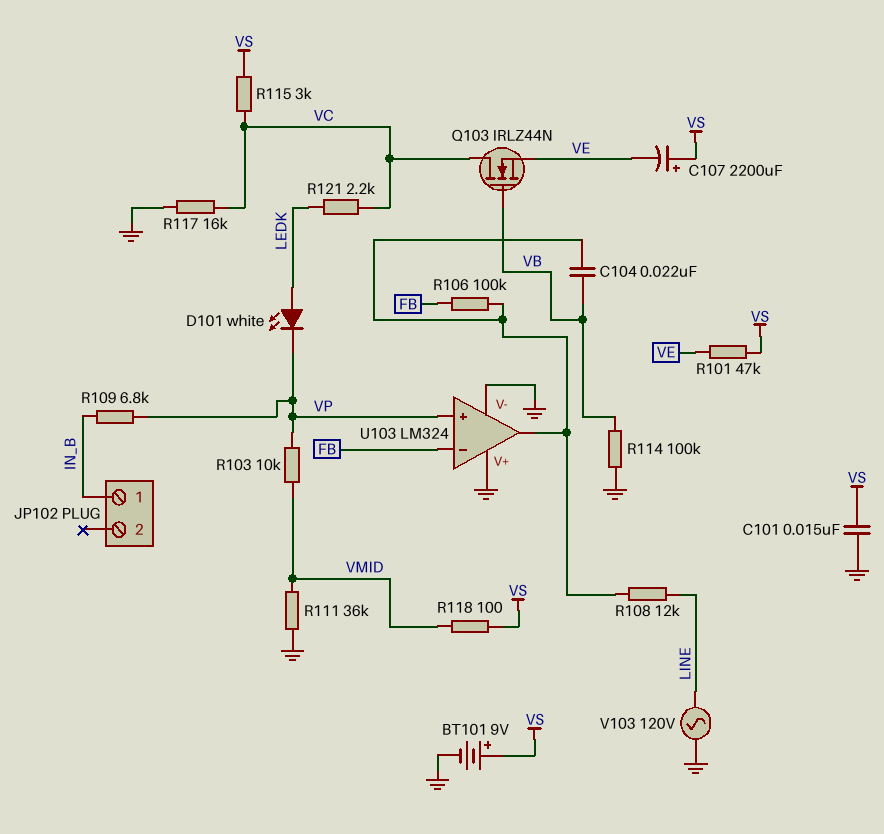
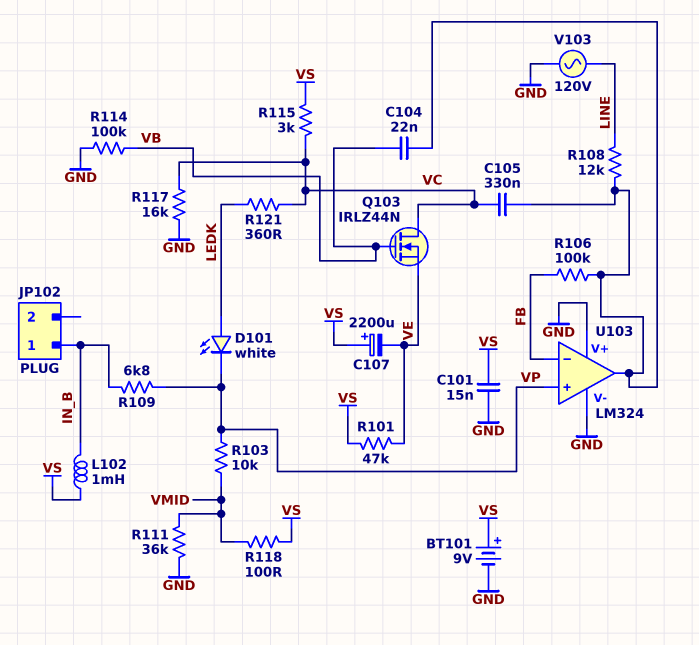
C105: none -> 330nF (U103/out, VC)
L102: none -> 1mH (IN_B, VS)
R121: 2.2k (LEDK, VC) -> 360 (LEDK, VC)

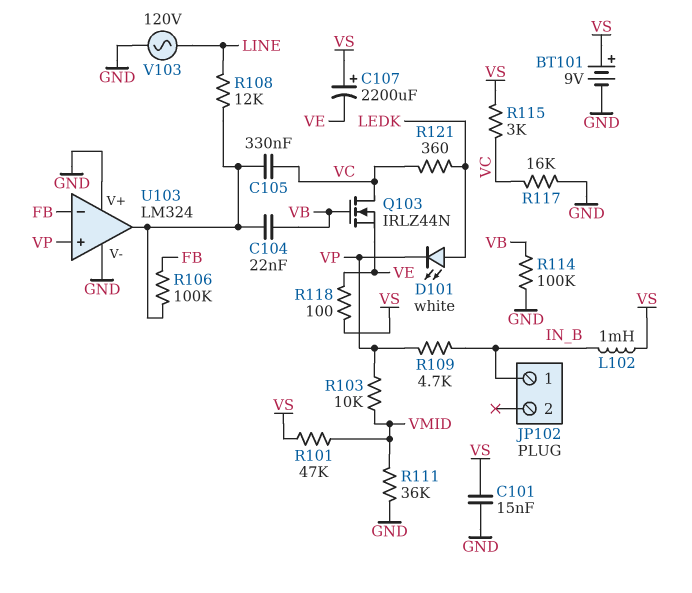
R101: 47k (VE, VS) -> 47k (VMID, VS)
R109: 6.8k (IN_B, VP) -> 4.7k (IN_B, VP)
R118: 100 (VMID, VS) -> 100 (VE, VS)

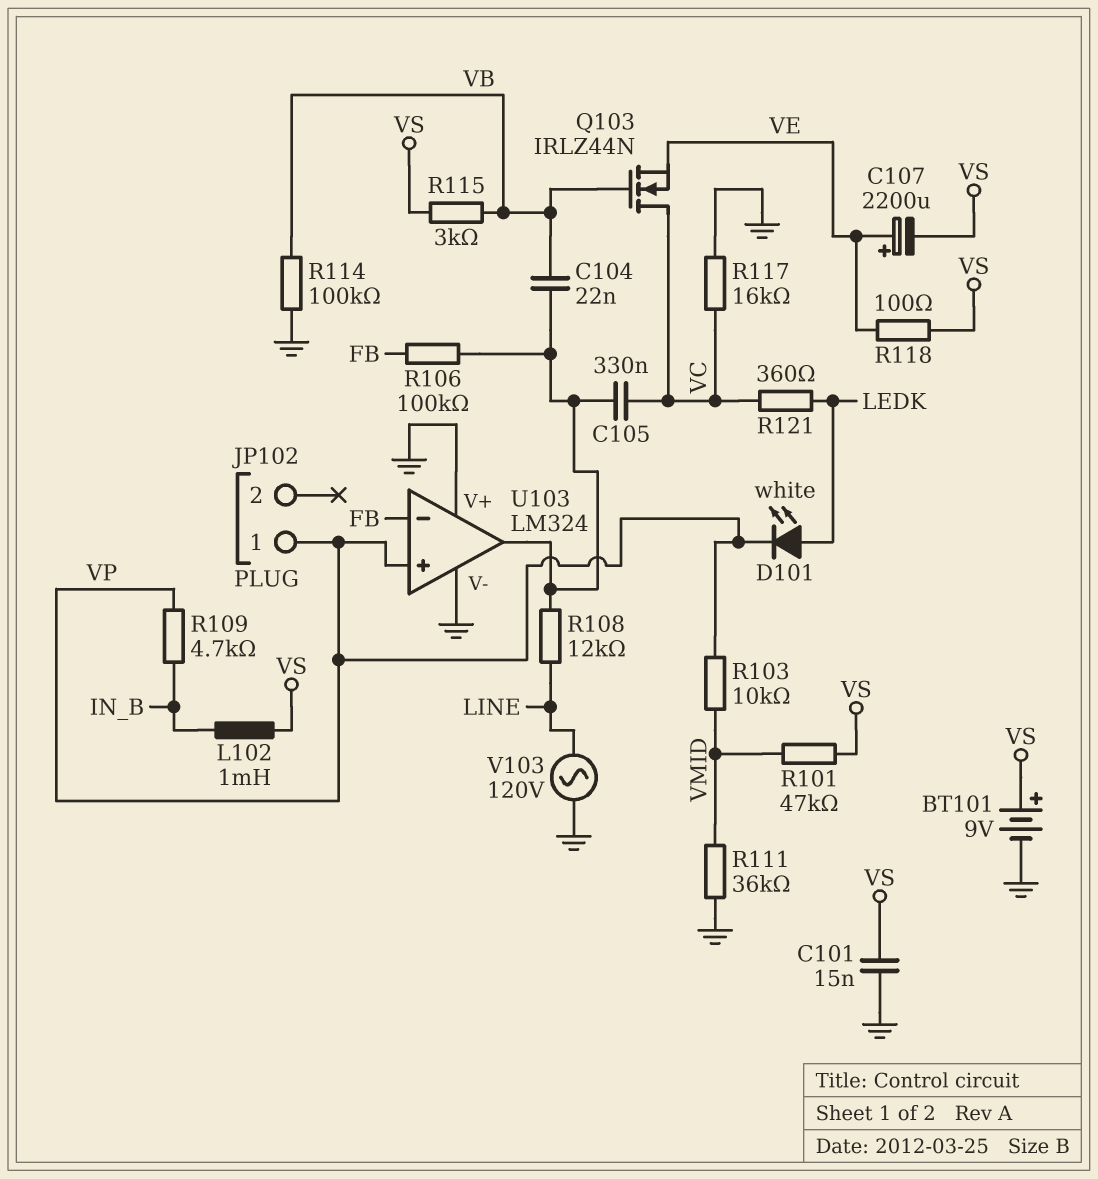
C107: 2200uF (plus VS, minus VE) -> 2200uF (plus VE, minus VS)
JP102 pin 1: IN_B -> VP
R115: 3k (VC, VS) -> 3k (VB, VS)

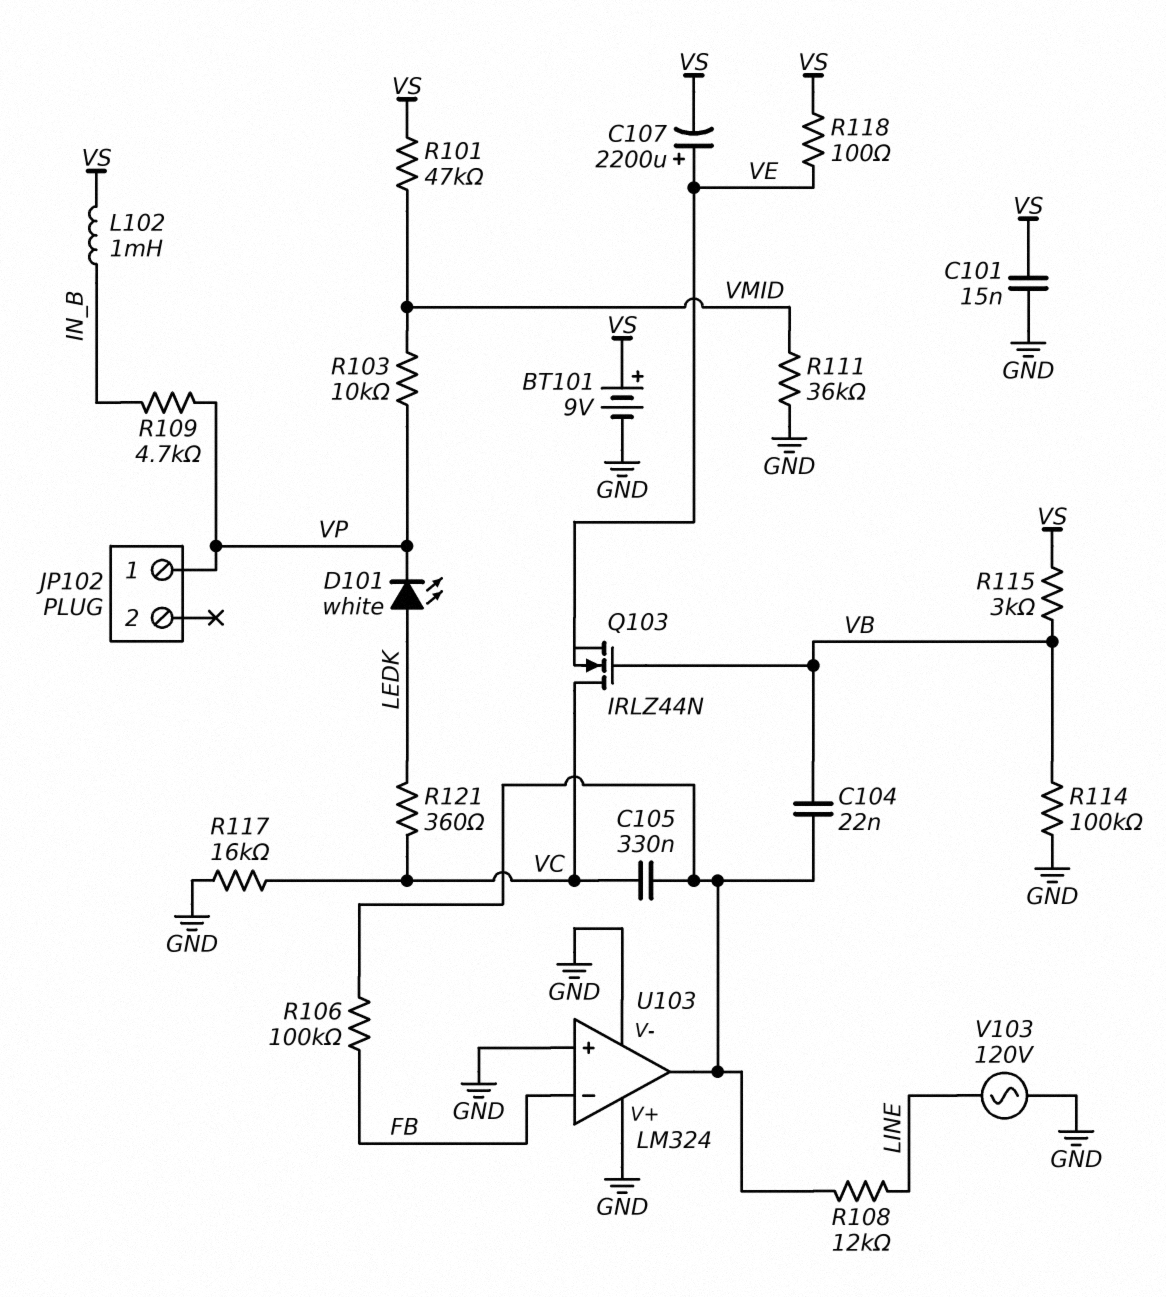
U103 pin in+: VP -> GND

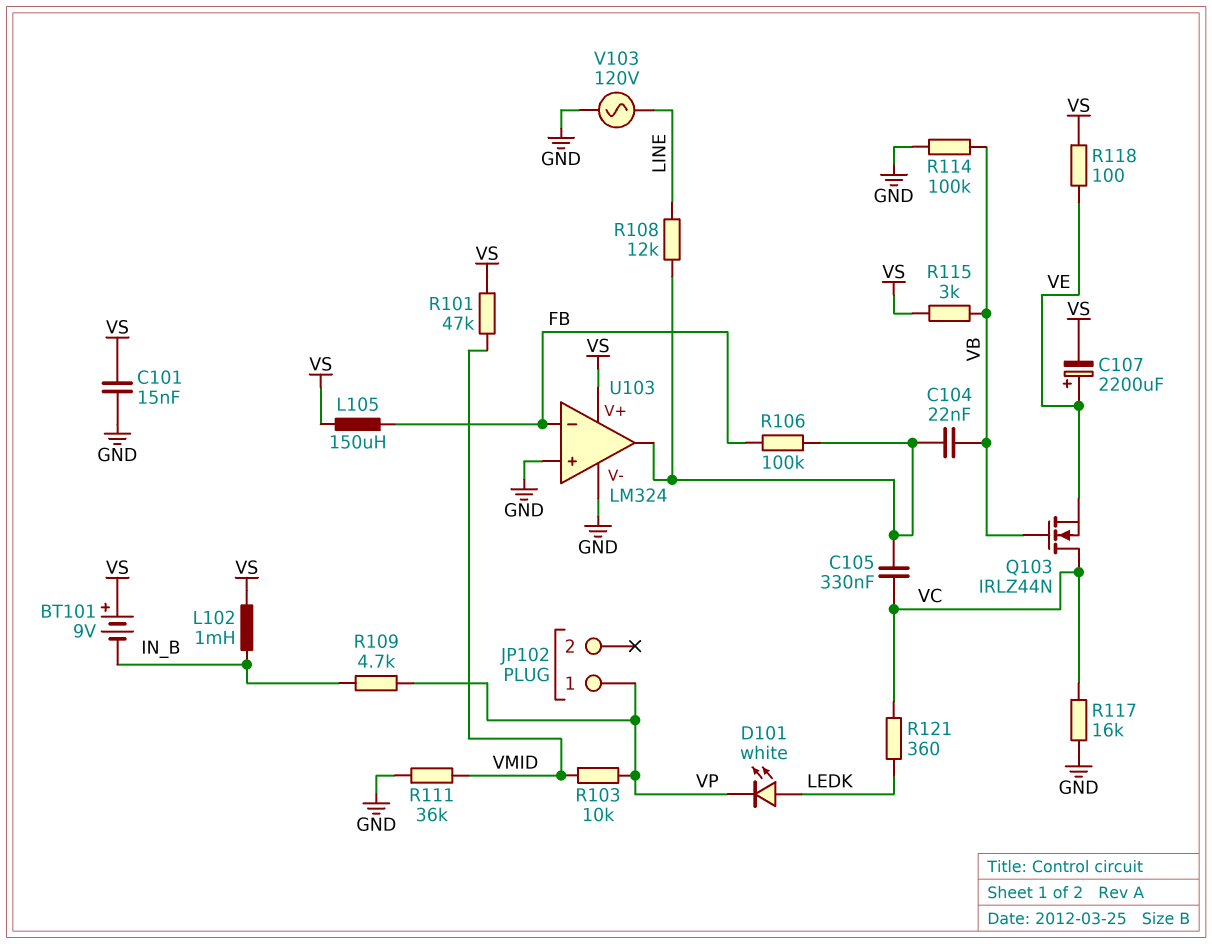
BT101: 9V (plus VS, minus GND) -> 9V (plus VS, minus IN_B)
L105: none -> 150uH (FB, VS)
U103 pin V+: GND -> VS

